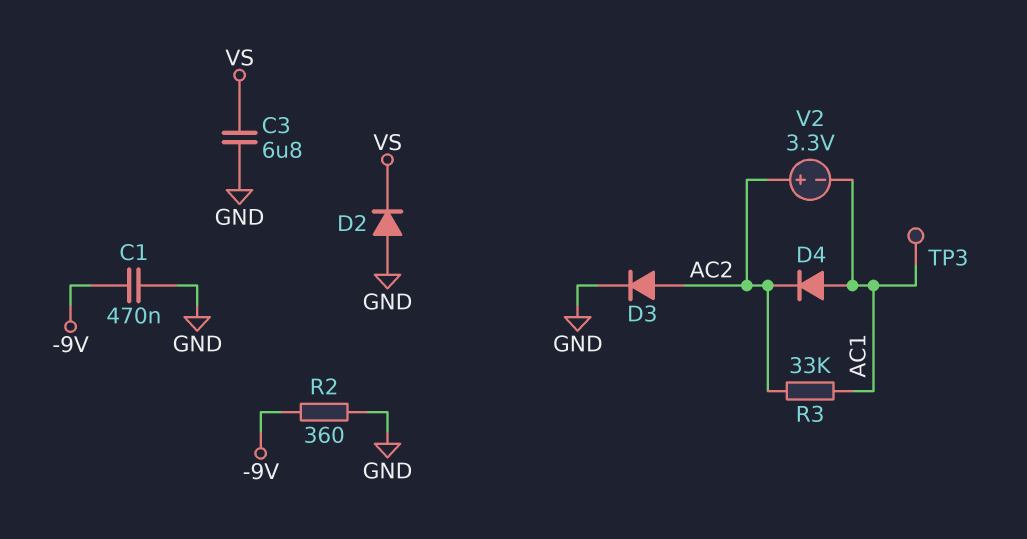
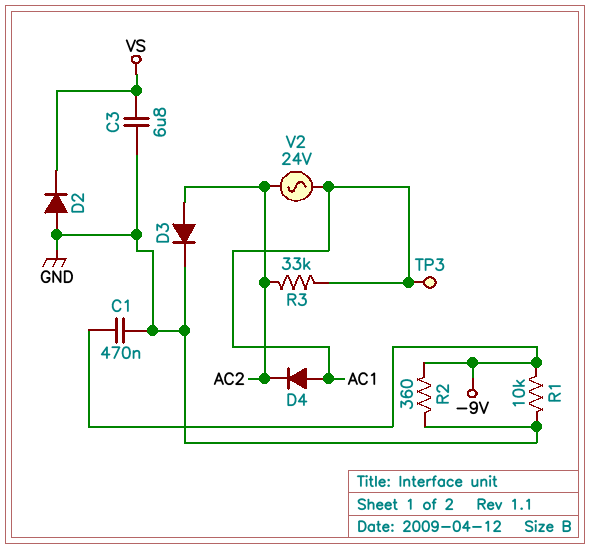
R1: none -> 10k (-9V, GND)
V2: 3.3V (plus AC2, minus AC1) -> AC 24V (AC1, AC2)

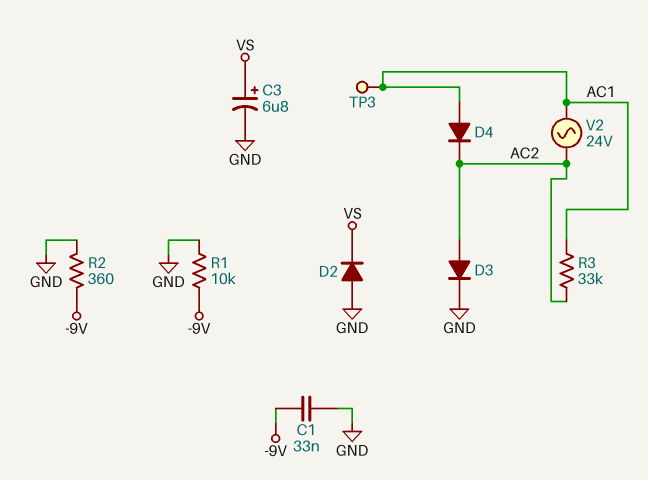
C1: 470nF (-9V, GND) -> 33nF (-9V, GND)
C3: 6.8uF (GND, VS) -> 6.8uF (plus VS, minus GND)

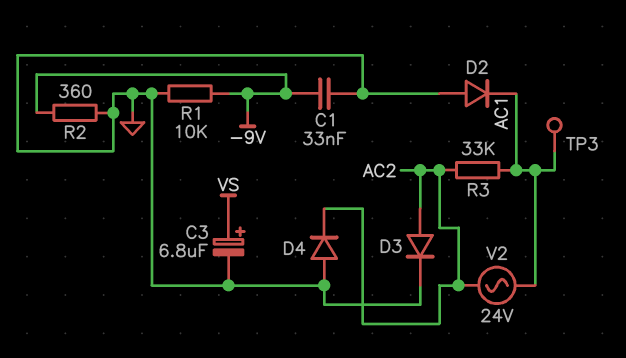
D2: diode (A GND, K VS) -> diode (A GND, K AC1)
D4: diode (A AC1, K AC2) -> diode (A GND, K AC2)

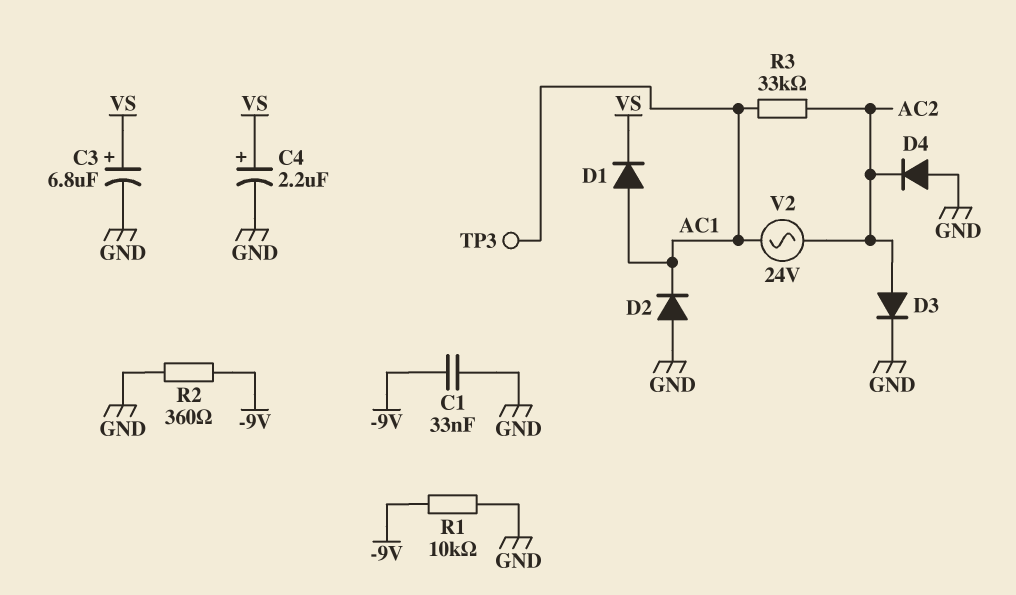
C4: none -> 2.2uF (plus VS, minus GND)
D1: none -> diode (A AC1, K VS)

